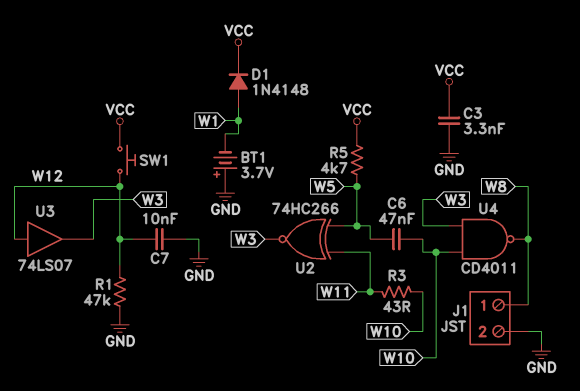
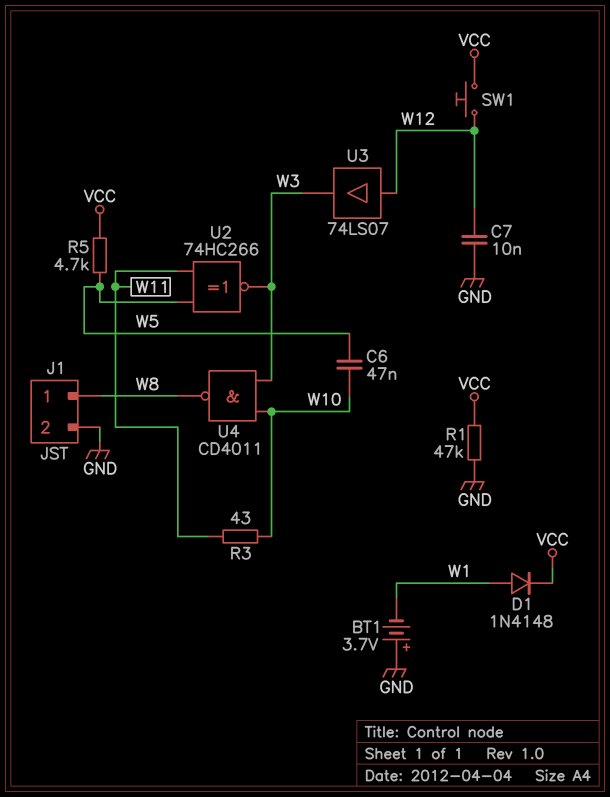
C3: 3.3nF (GND, VCC) -> none
R1: 47k (GND, W12) -> 47k (GND, VCC)

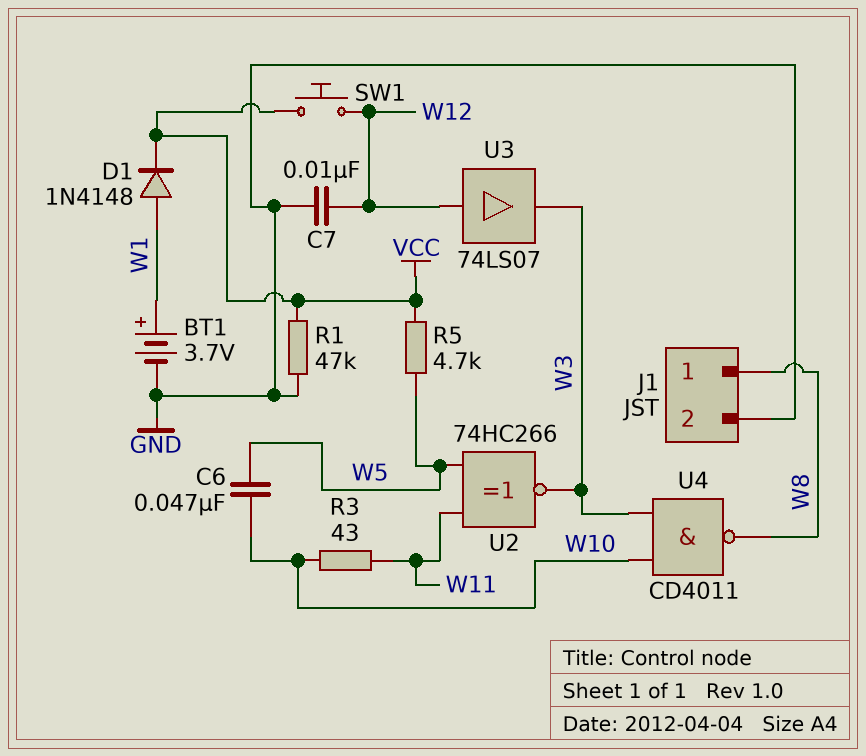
BT1: 3.7V (plus GND, minus W1) -> 3.7V (plus W1, minus GND)

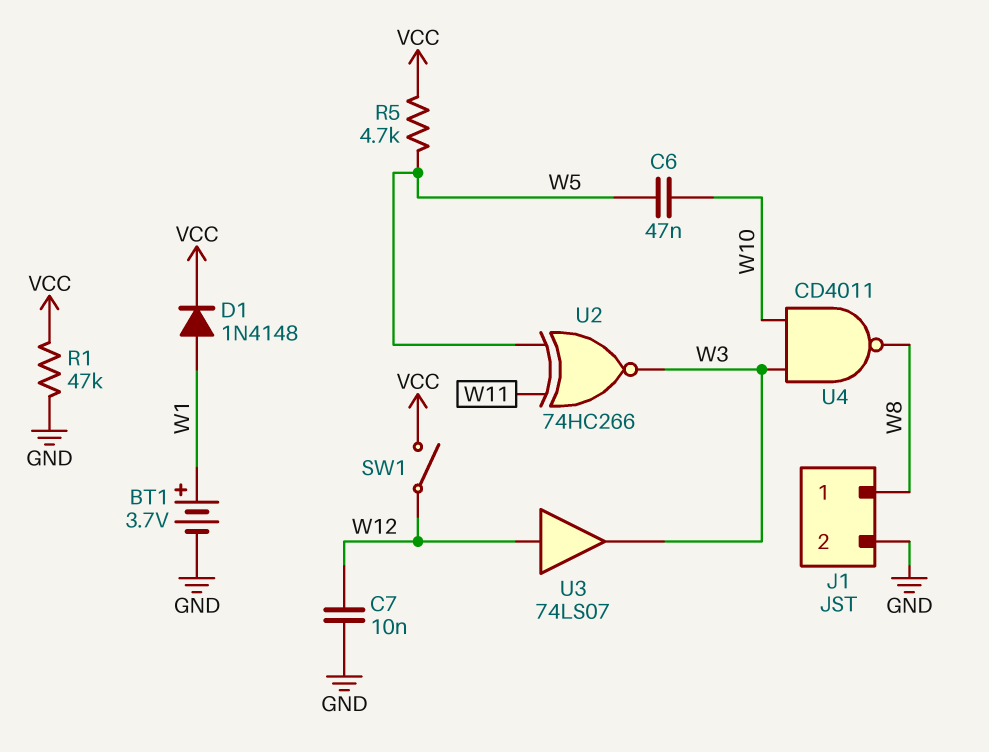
R3: 43 (W10, W11) -> none
SW1: button (VCC, W12) -> switch (VCC, W12)

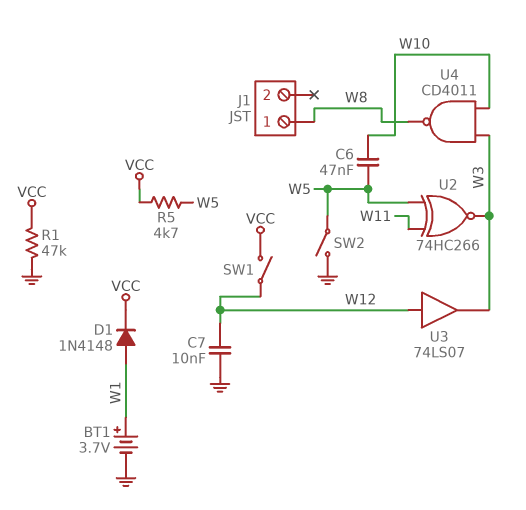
J1 pin 2: GND -> none
SW2: none -> switch (GND, W5)

